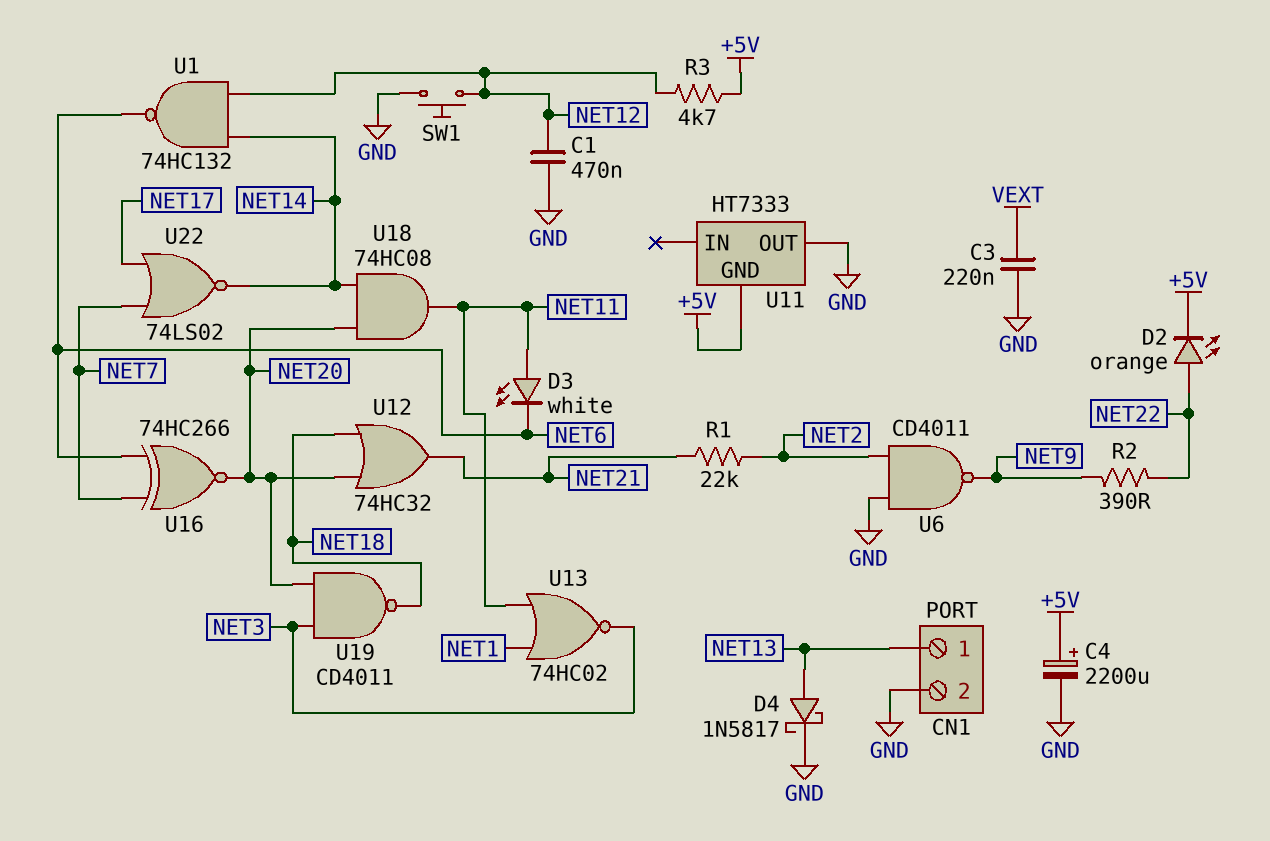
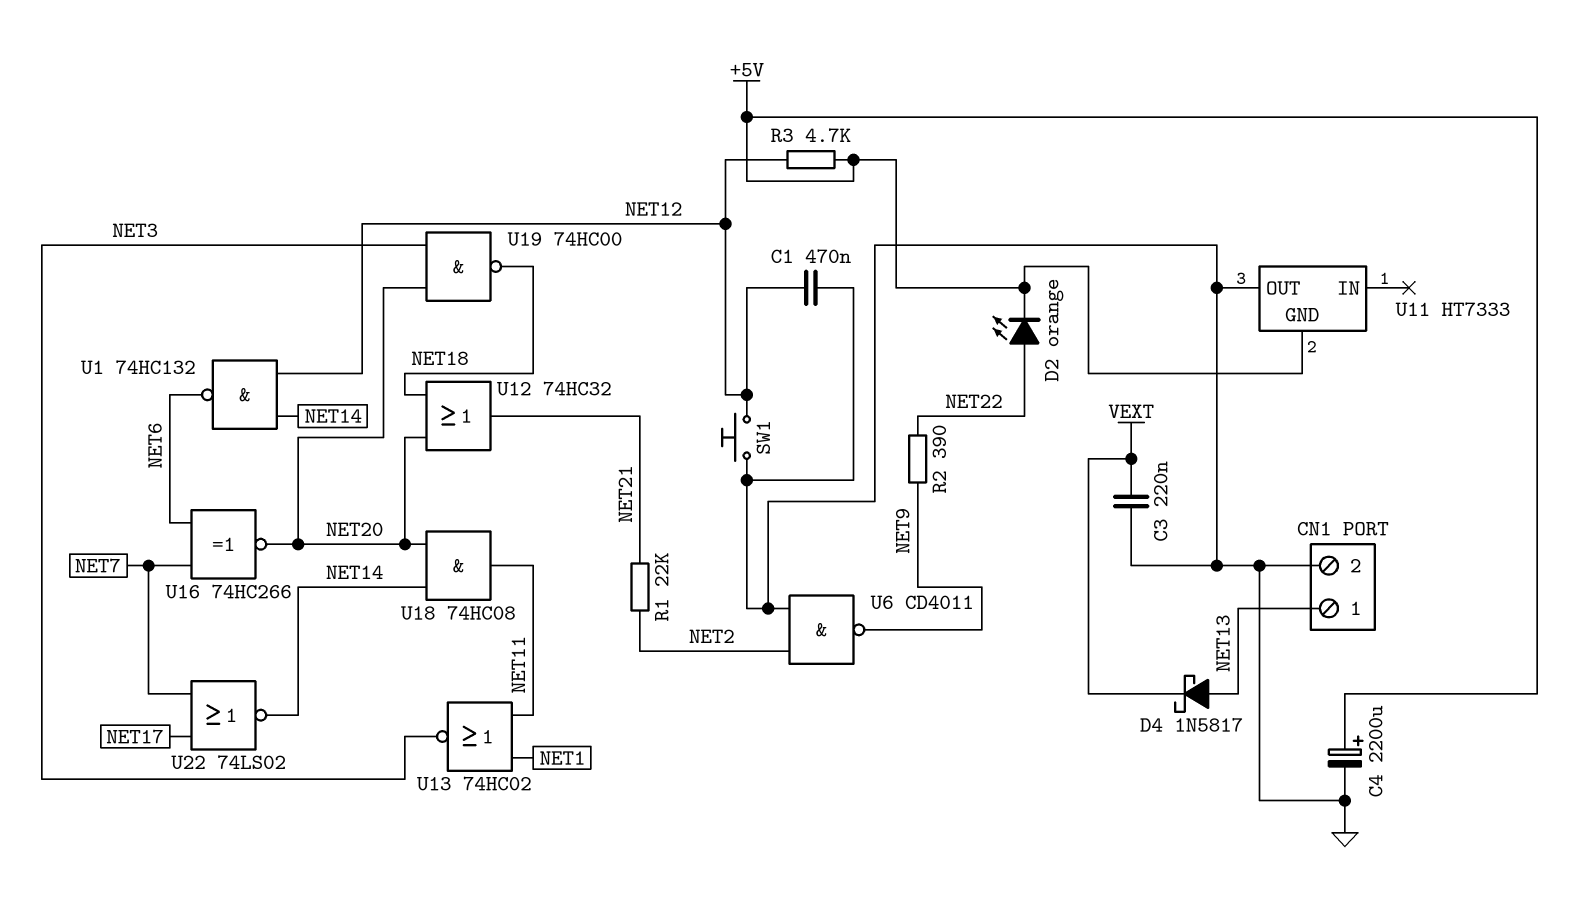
D3: LED white (A NET11, K NET6) -> none
D4: schottky 1N5817 (A NET13, K GND) -> schottky 1N5817 (A NET13, K VEXT)
U19: NAND CD4011 (in NET3, in NET20, out NET18) -> NAND 74HC00 (in NET3, in NET20, out NET18)

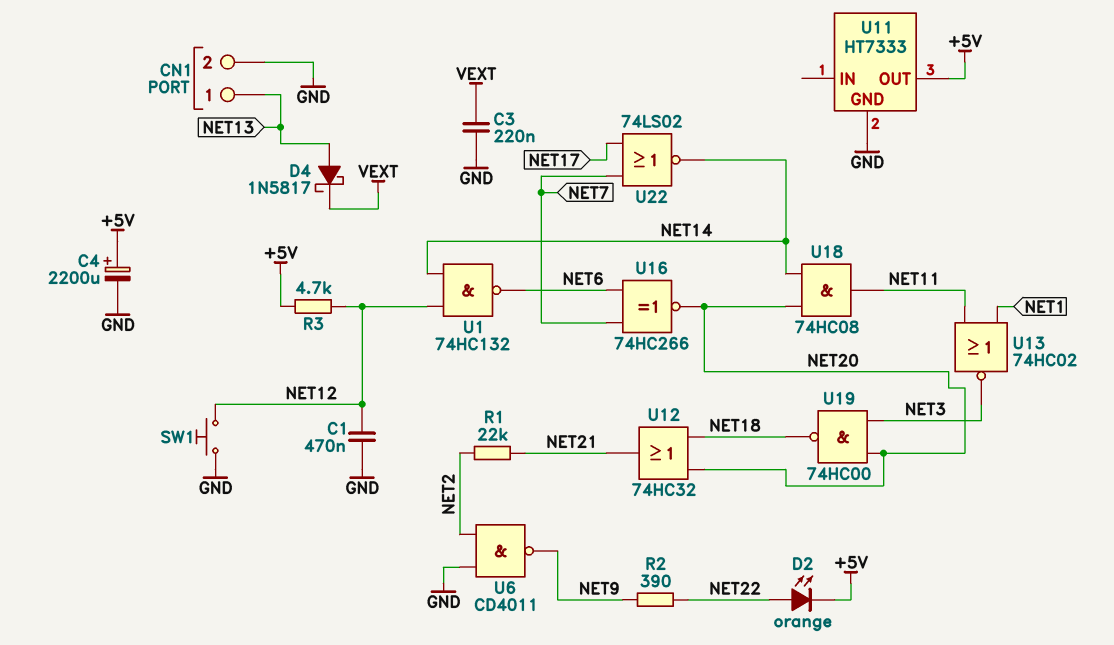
U11 pin GND: +5V -> GND
U11 pin OUT: GND -> +5V

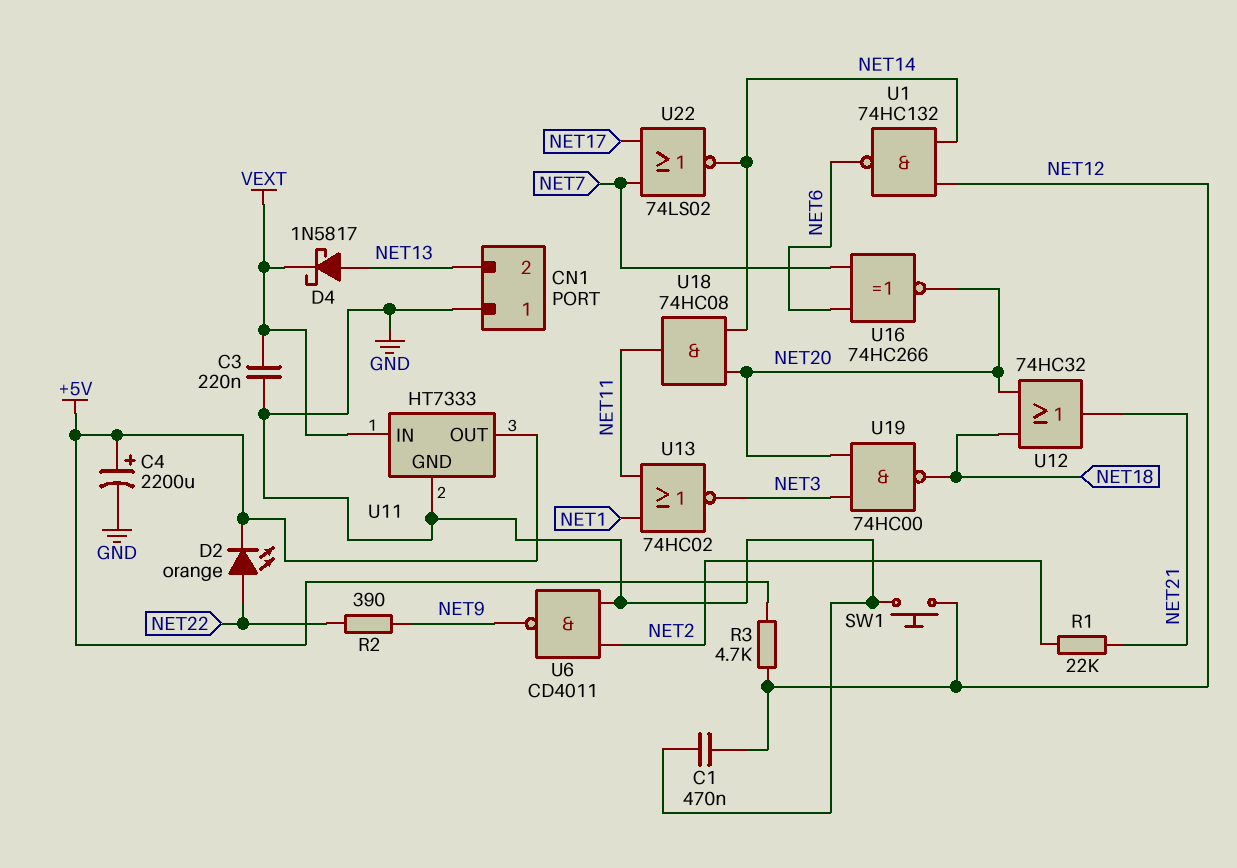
CN1 pin 1: NET13 -> GND
CN1 pin 2: GND -> NET13
U11 pin IN: none -> VEXT

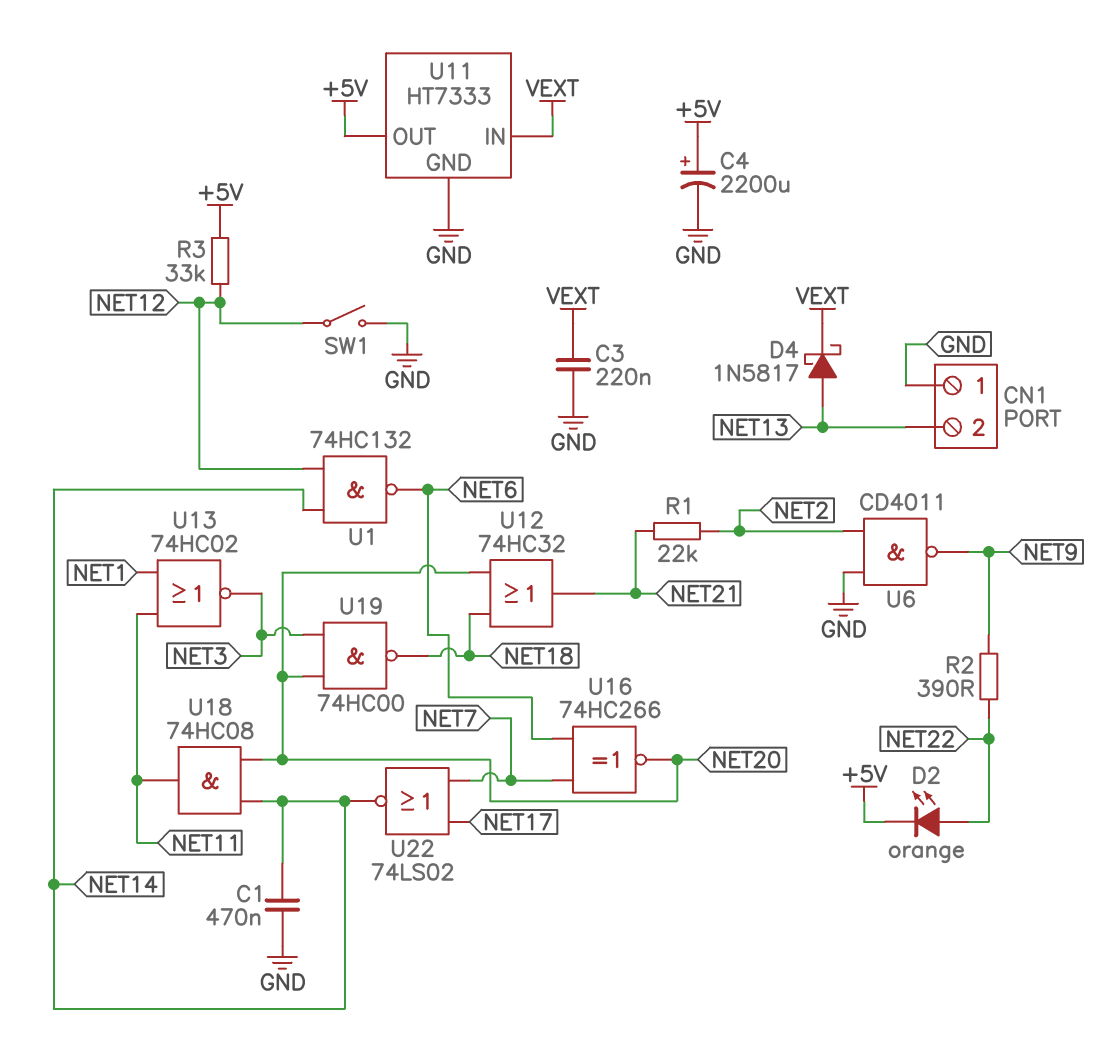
C1: 470nF (GND, NET12) -> 470nF (GND, NET14)
R3: 4.7k (+5V, NET12) -> 33k (+5V, NET12)
SW1: button (GND, NET12) -> switch (GND, NET12)

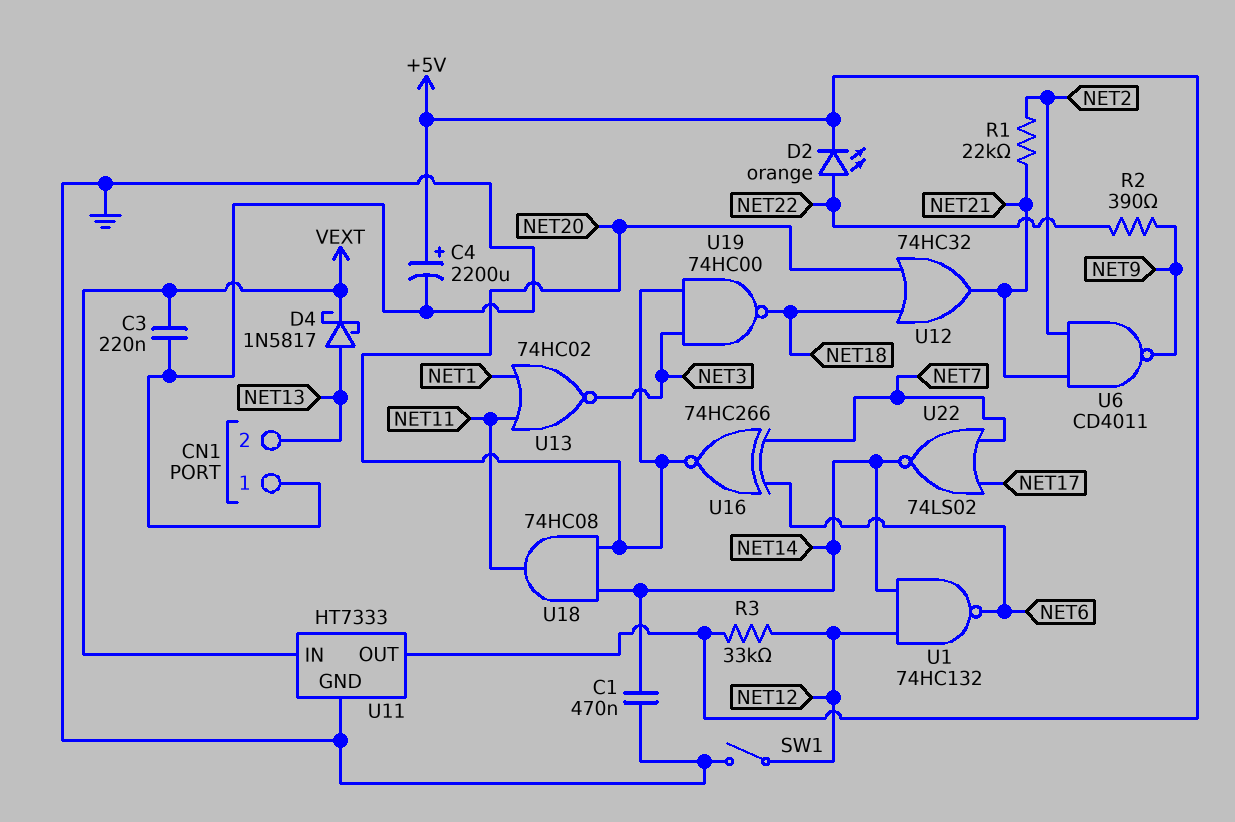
U6: NAND CD4011 (in GND, in NET2, out NET9) -> NAND CD4011 (in NET2, in NET21, out NET9)

